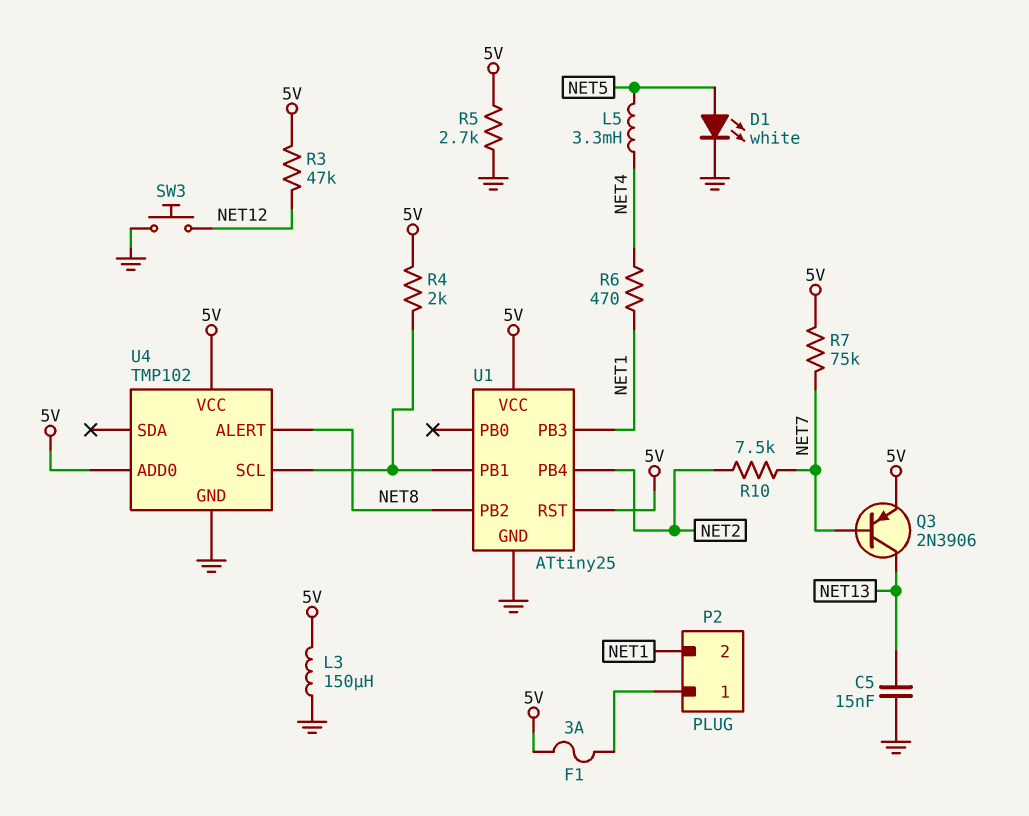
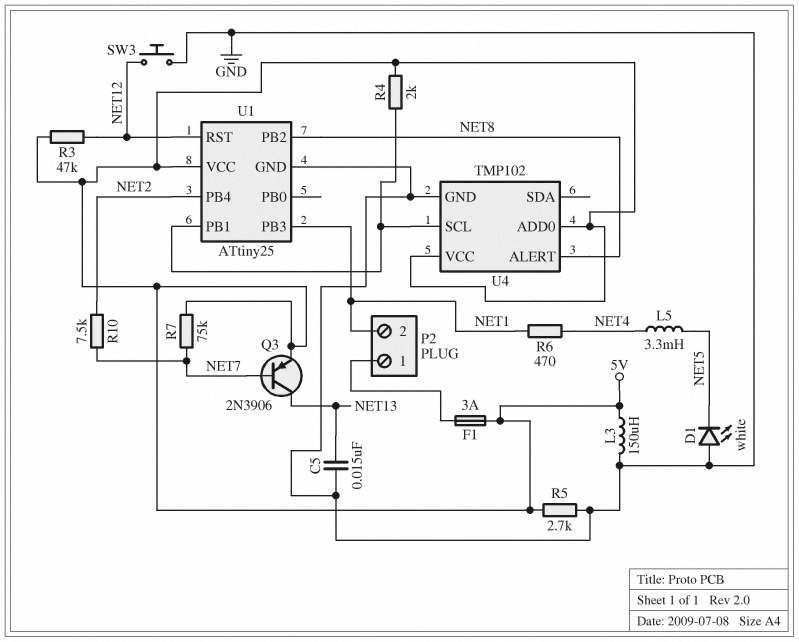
D1: LED white (A NET5, K GND) -> LED white (A GND, K NET5)
U1 pin RST: 5V -> NET12

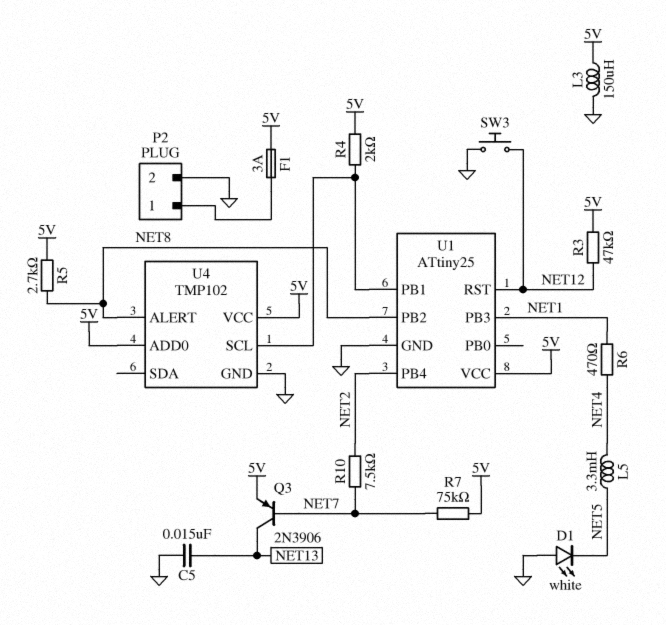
P2 pin 2: NET1 -> GND
R5: 2.7k (5V, GND) -> 2.7k (5V, NET8)

